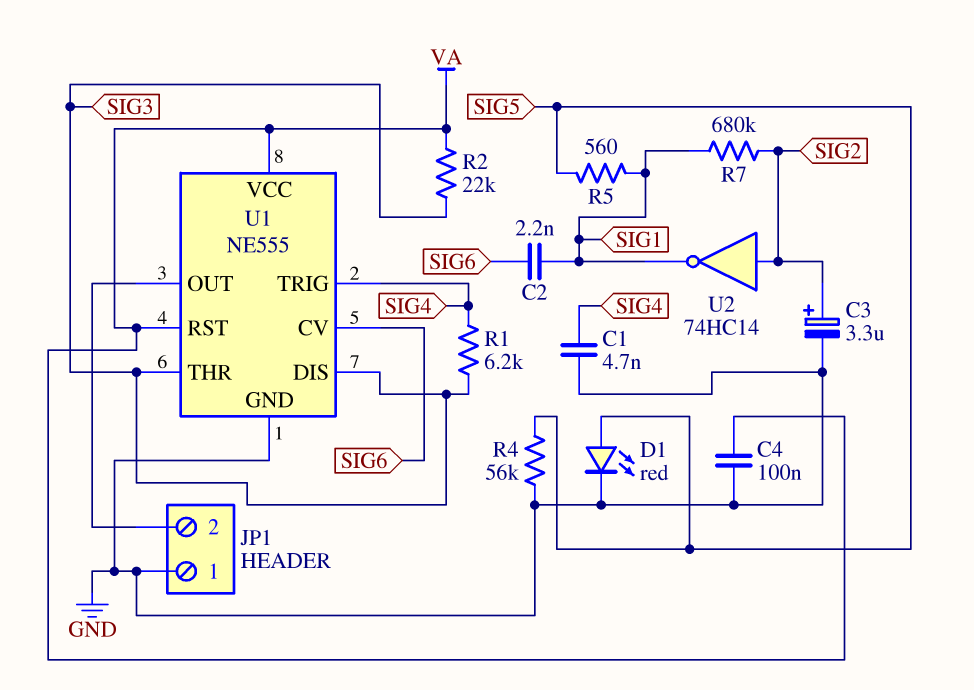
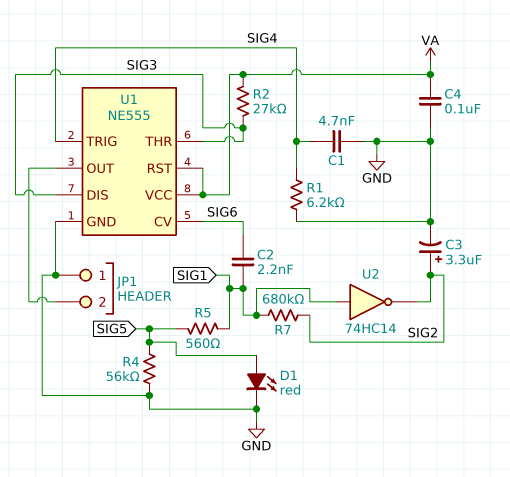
R1: 6.2k (SIG3, SIG4) -> 6.2k (GND, SIG4)
R2: 22k (SIG3, VA) -> 27k (SIG3, VA)
U2: NOT 74HC14 (in SIG2, out SIG1) -> NOT 74HC14 (in SIG1, out SIG2)

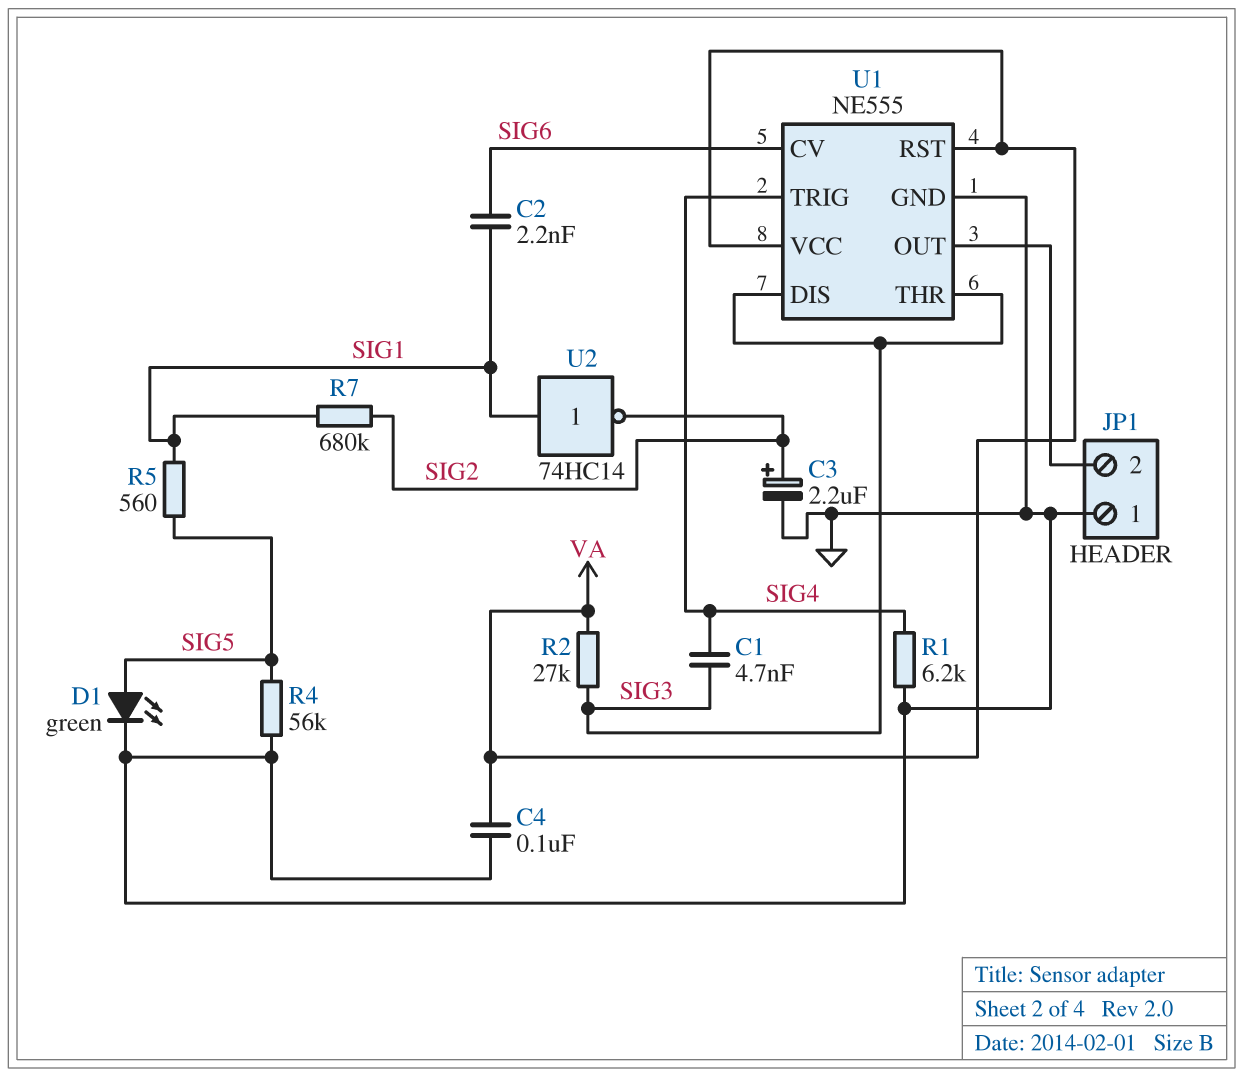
C1: 4.7nF (GND, SIG4) -> 4.7nF (SIG3, SIG4)
C3: 3.3uF (plus SIG2, minus GND) -> 2.2uF (plus SIG2, minus GND)
D1: LED red (A SIG5, K GND) -> LED green (A SIG5, K GND)

